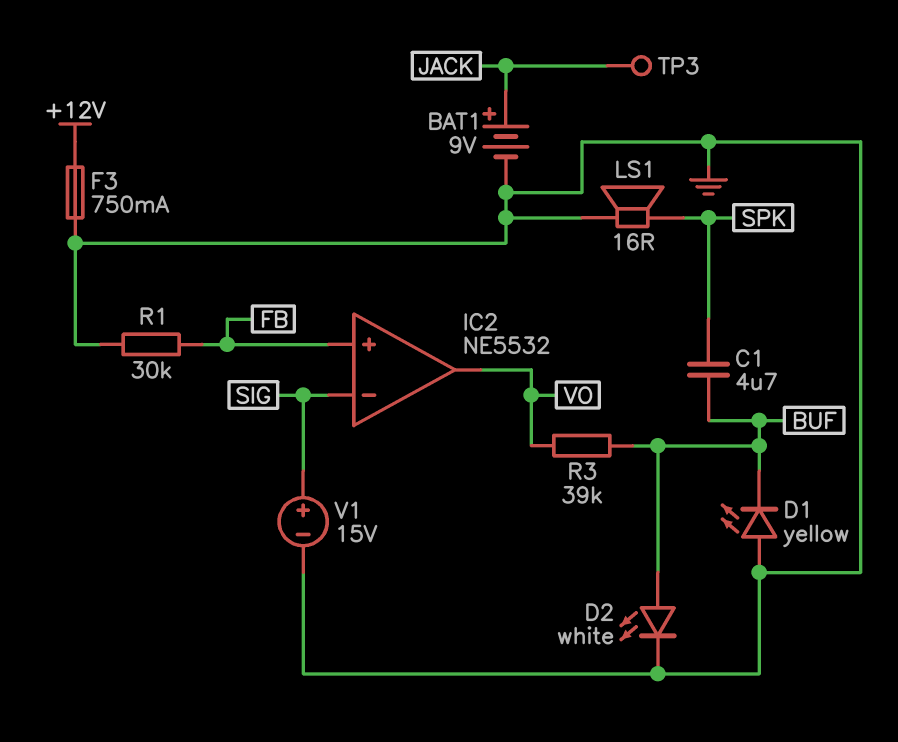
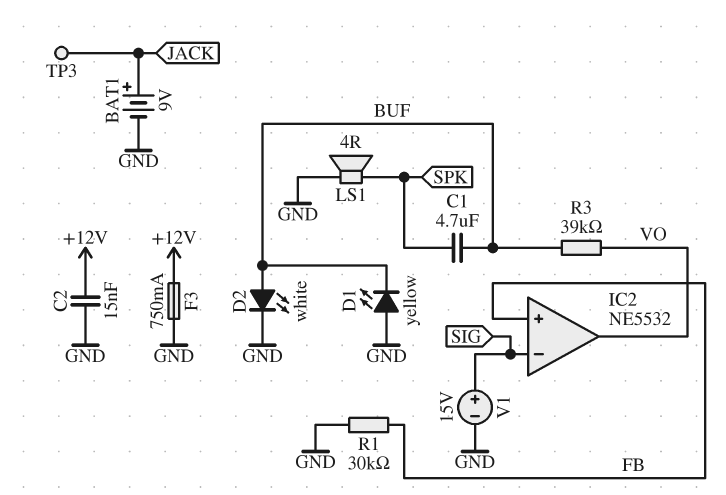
C2: none -> 15nF (+12V, GND)
LS1: speaker 16R (GND, SPK) -> speaker 4R (GND, SPK)

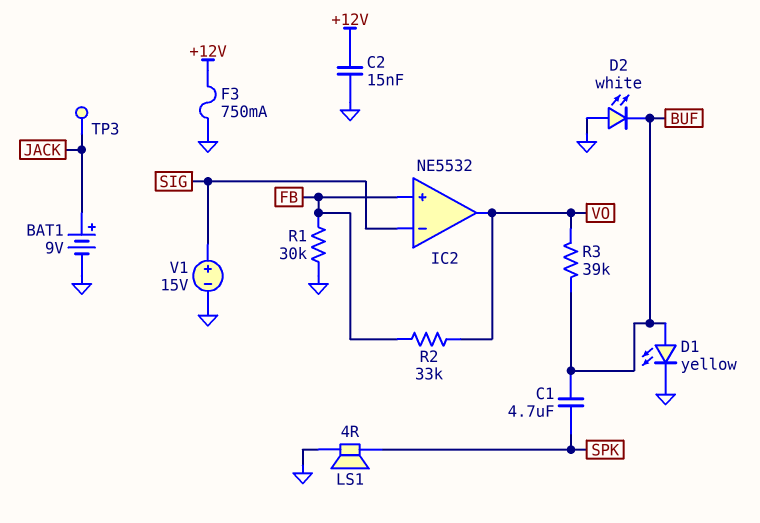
D1: LED yellow (A GND, K BUF) -> LED yellow (A BUF, K GND)
D2: LED white (A BUF, K GND) -> LED white (A GND, K BUF)
R2: none -> 33k (FB, VO)

